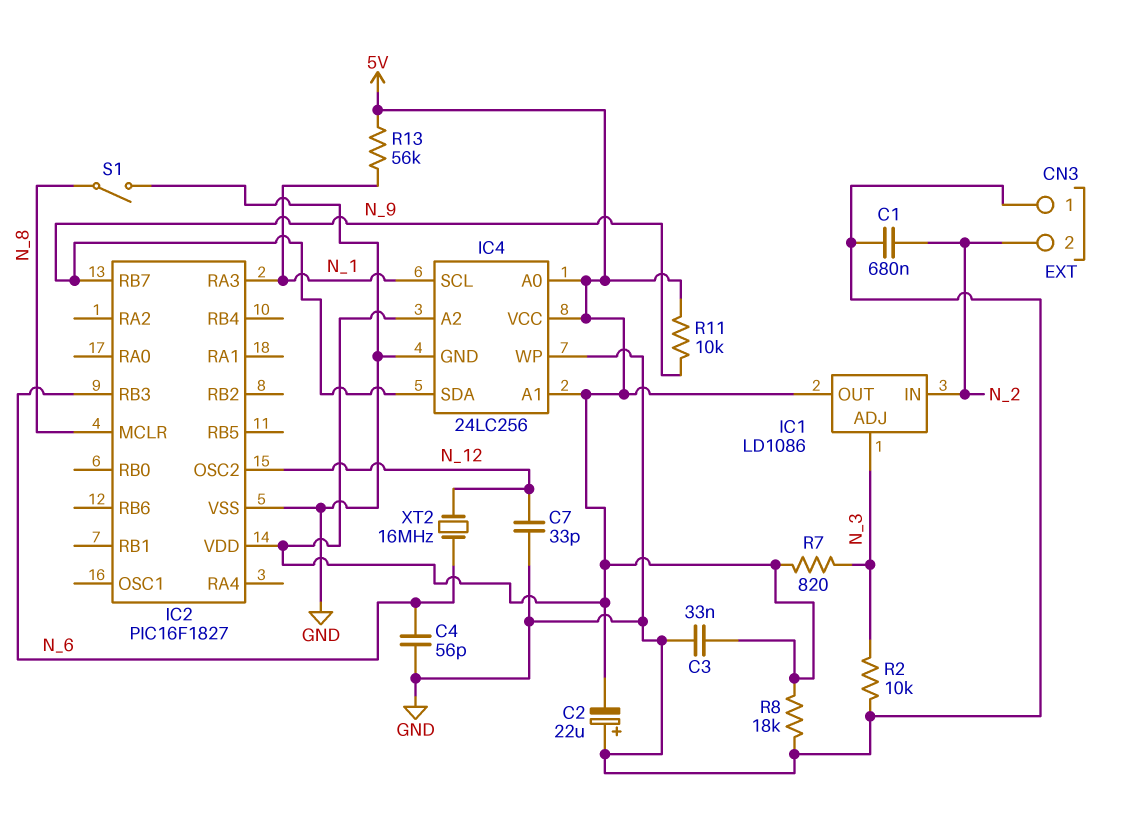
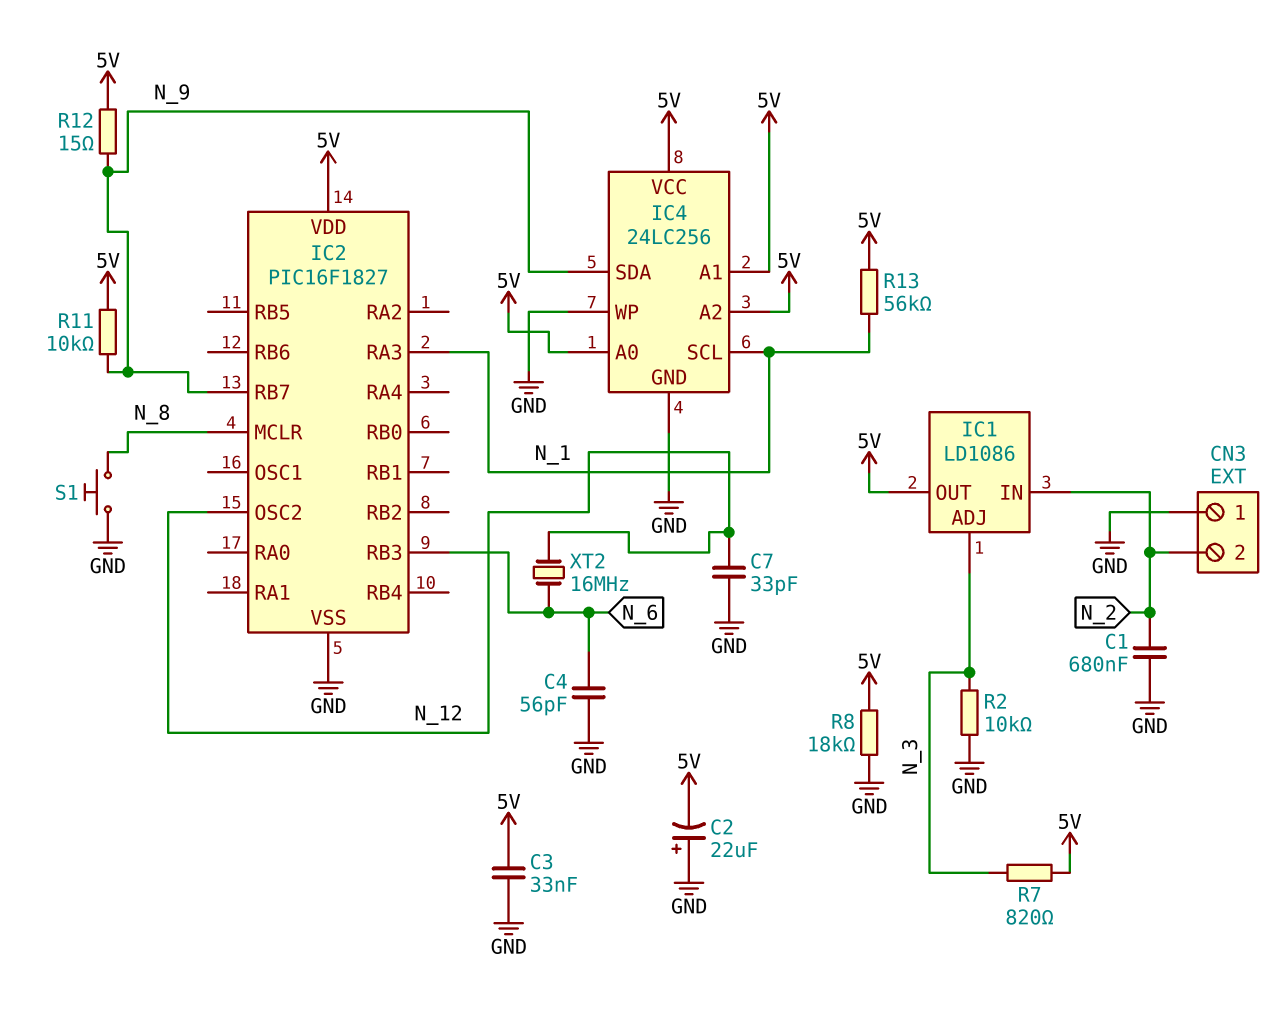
R12: none -> 15 (5V, N_9)
S1: switch (GND, N_8) -> button (GND, N_8)

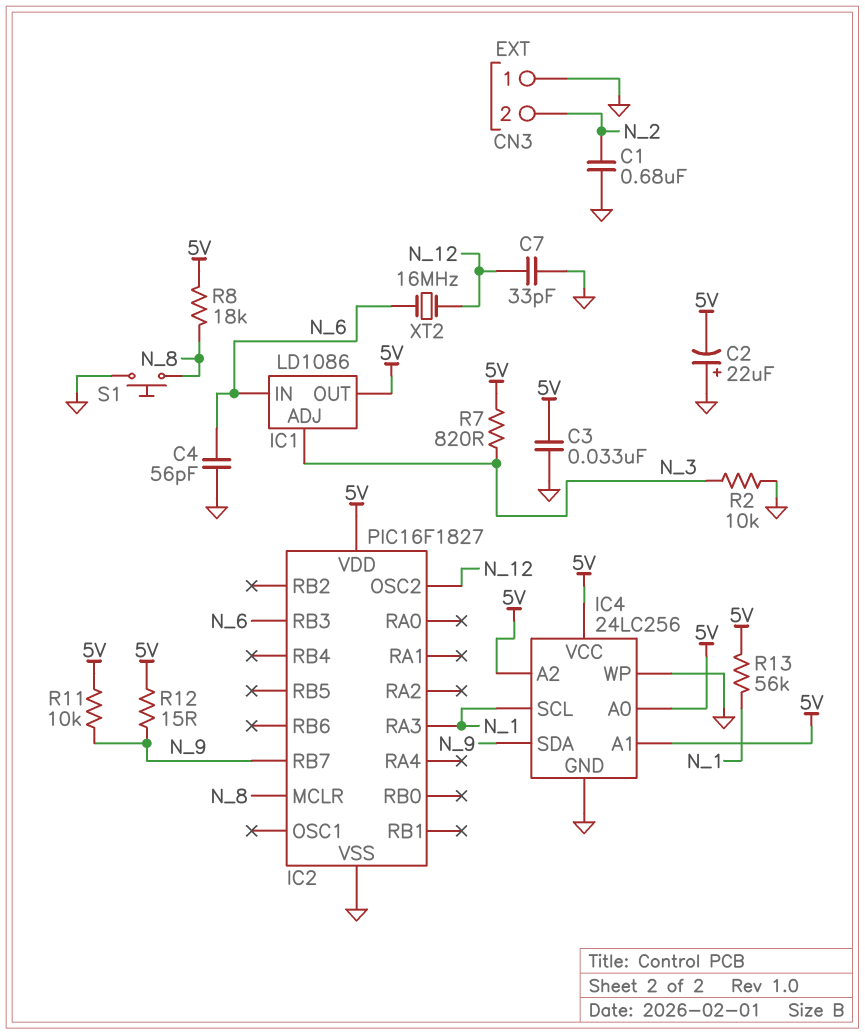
IC1 pin IN: N_2 -> N_6
R8: 18k (5V, GND) -> 18k (5V, N_8)

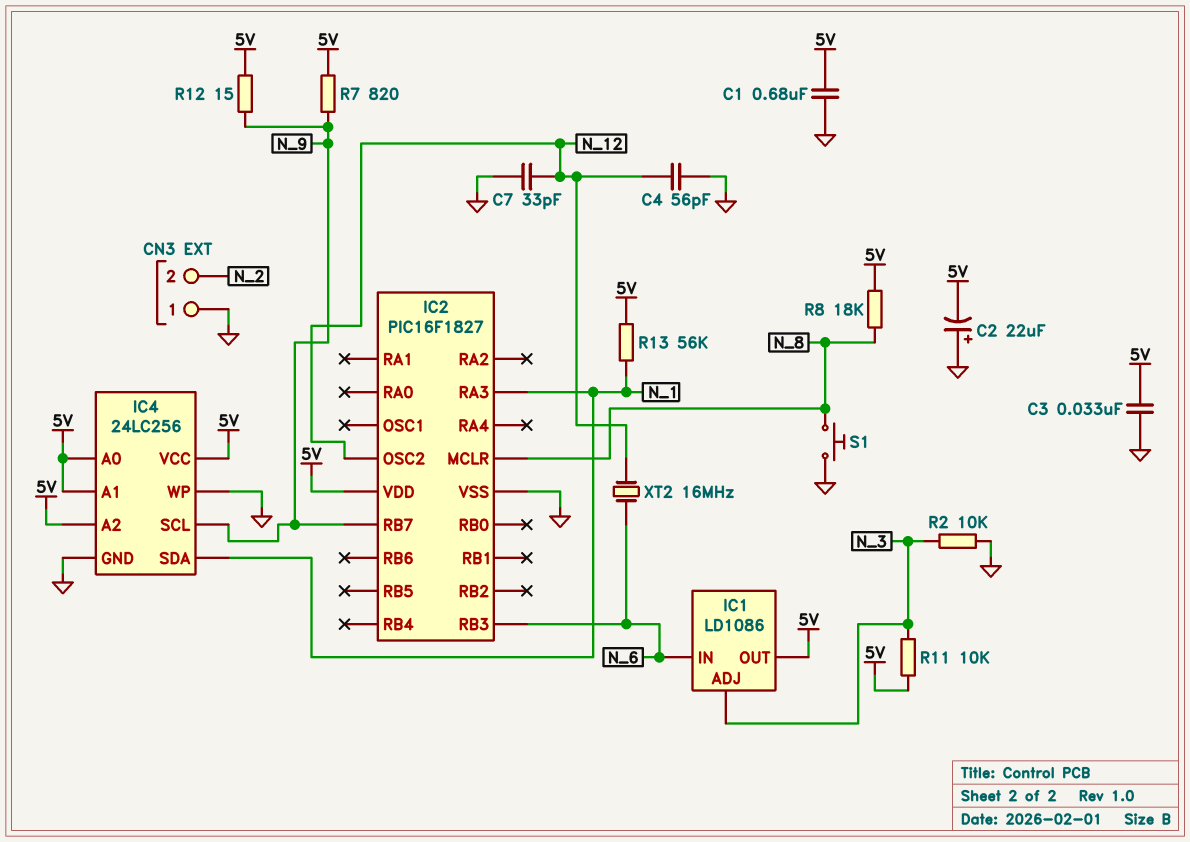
C1: 680nF (GND, N_2) -> 680nF (5V, GND)
C4: 56pF (GND, N_6) -> 56pF (GND, N_12)
IC4 pin SCL: N_1 -> N_9
IC4 pin SDA: N_9 -> N_1
R7: 820 (5V, N_3) -> 820 (5V, N_9)
R11: 10k (5V, N_9) -> 10k (5V, N_3)

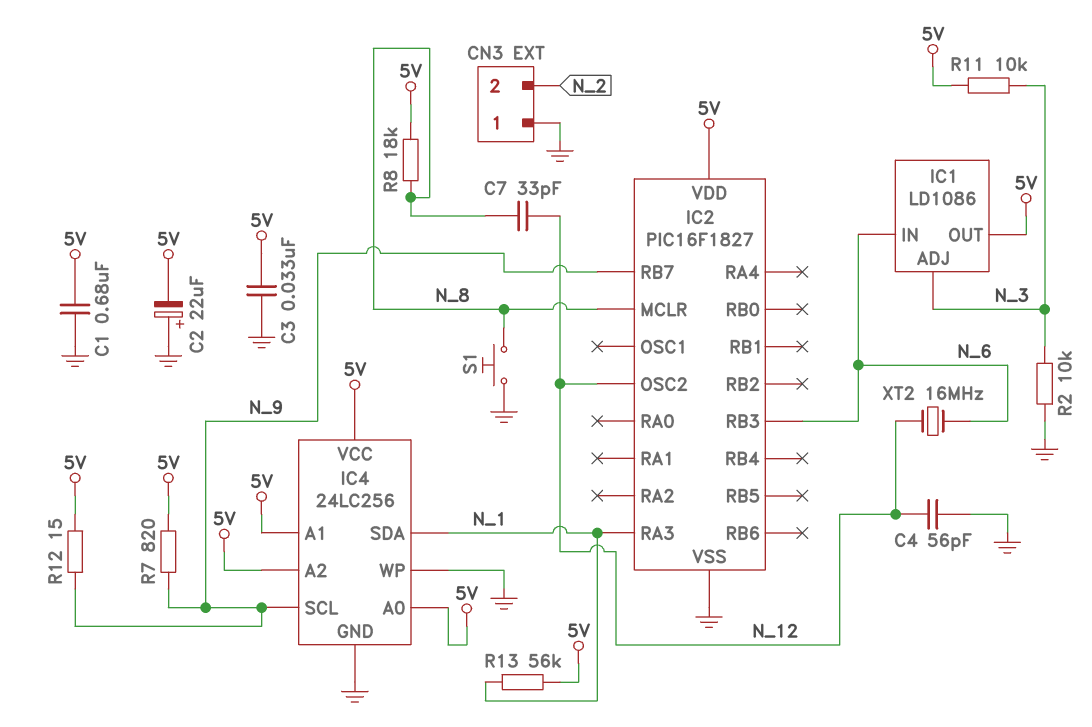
C7: 33pF (GND, N_12) -> 33pF (N_8, N_12)

